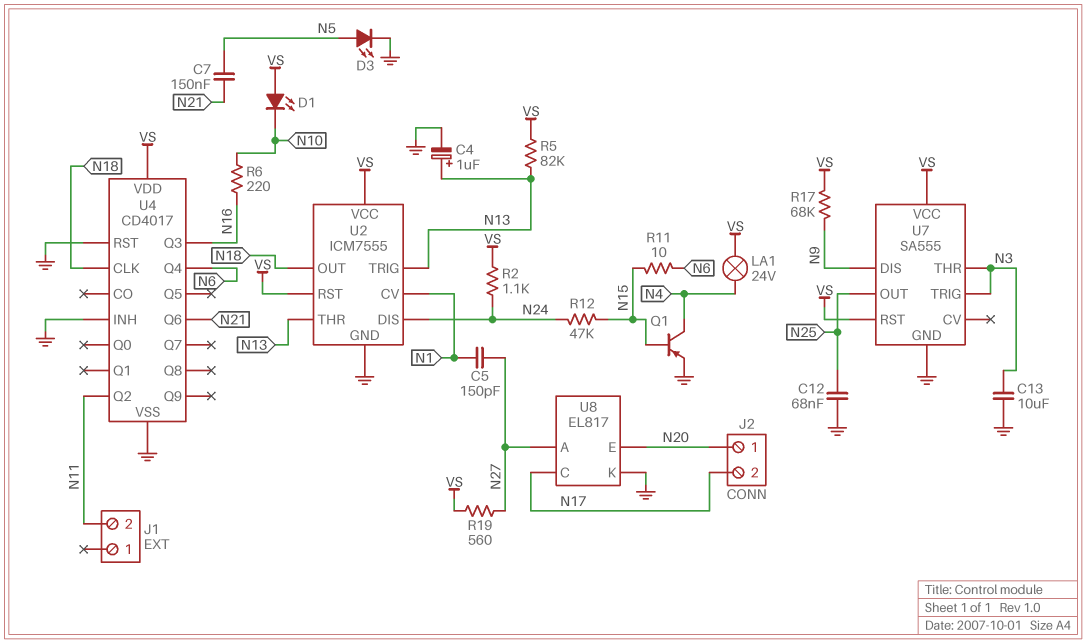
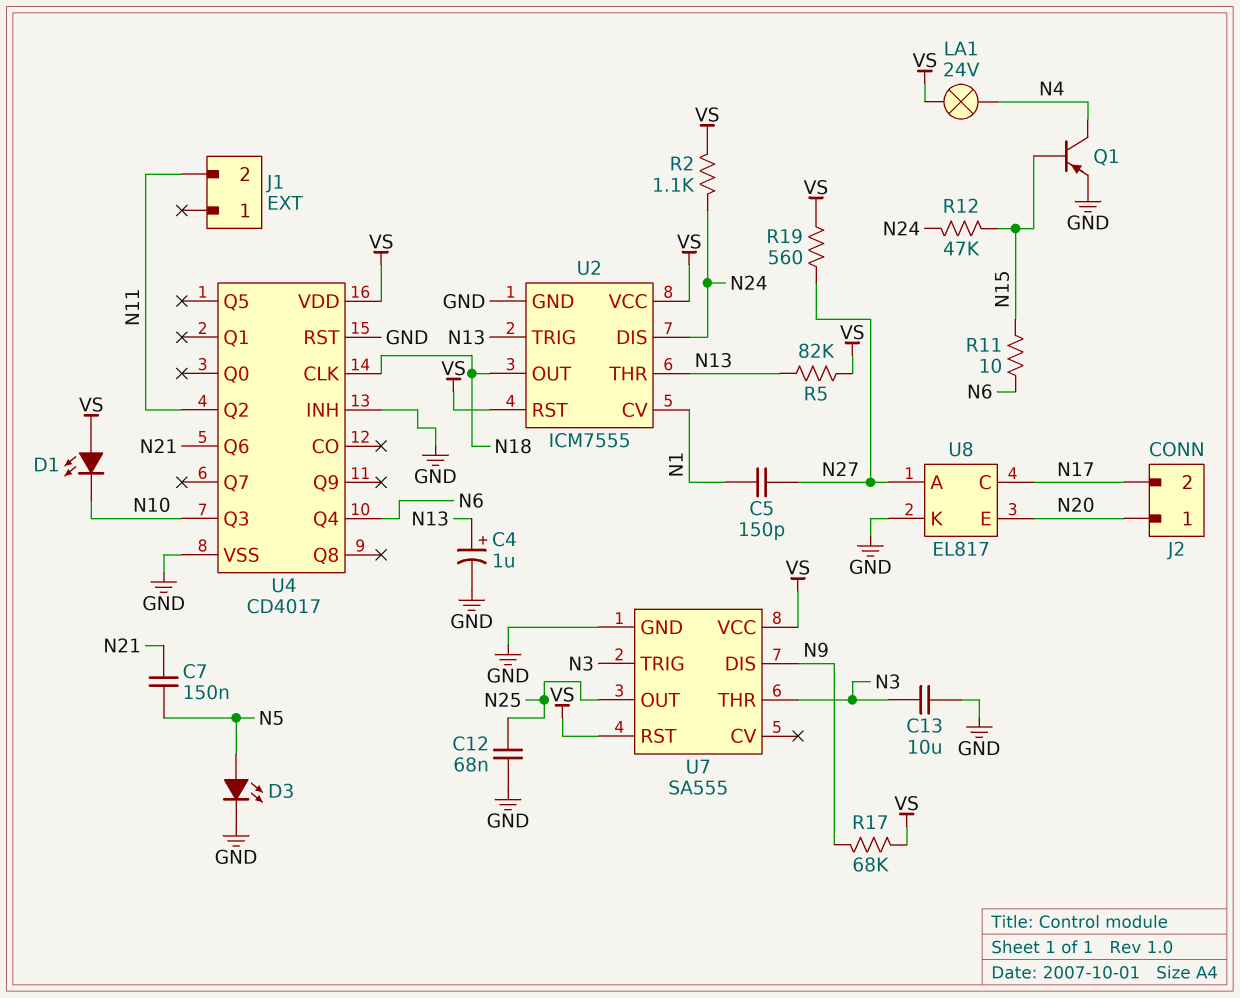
R6: 220 (N10, N16) -> none
U4 pin Q3: N16 -> N10

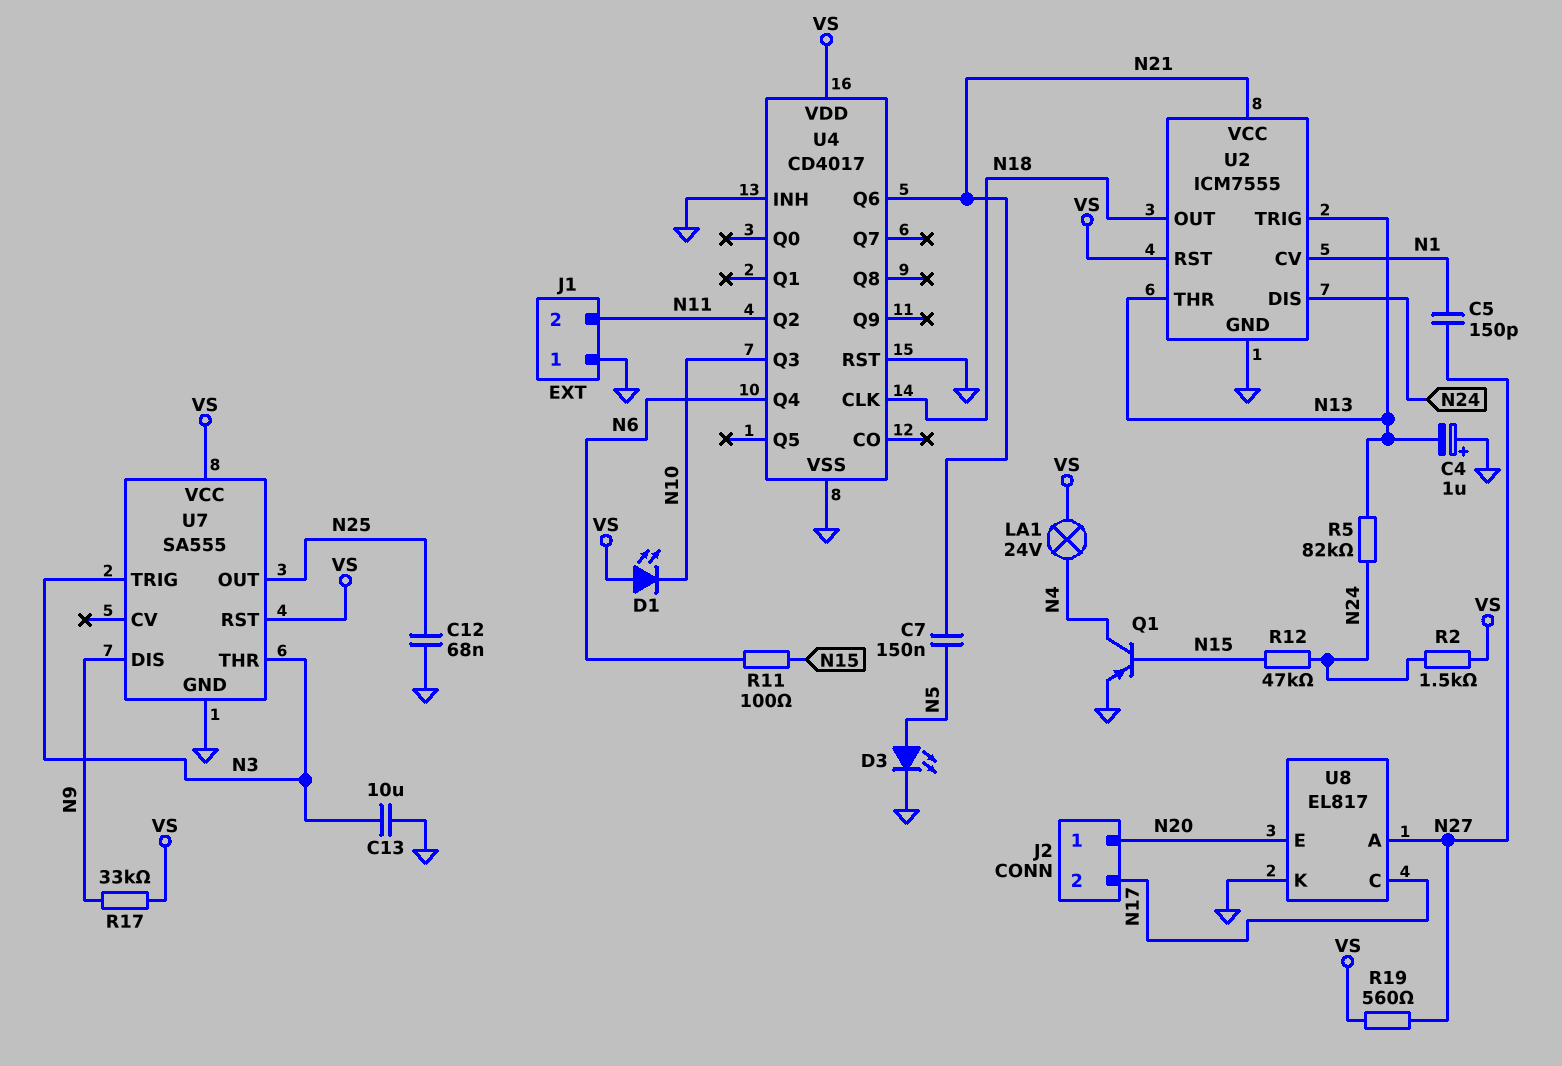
C4: 1uF (plus N13, minus GND) -> 1uF (plus GND, minus N13)
J1 pin 1: none -> GND
R2: 1.1k (N24, VS) -> 1.5k (N24, VS)
R5: 82k (N13, VS) -> 82k (N13, N24)
R11: 10 (N6, N15) -> 100 (N6, N15)
R17: 68k (N9, VS) -> 33k (N9, VS)
U2 pin VCC: VS -> N21

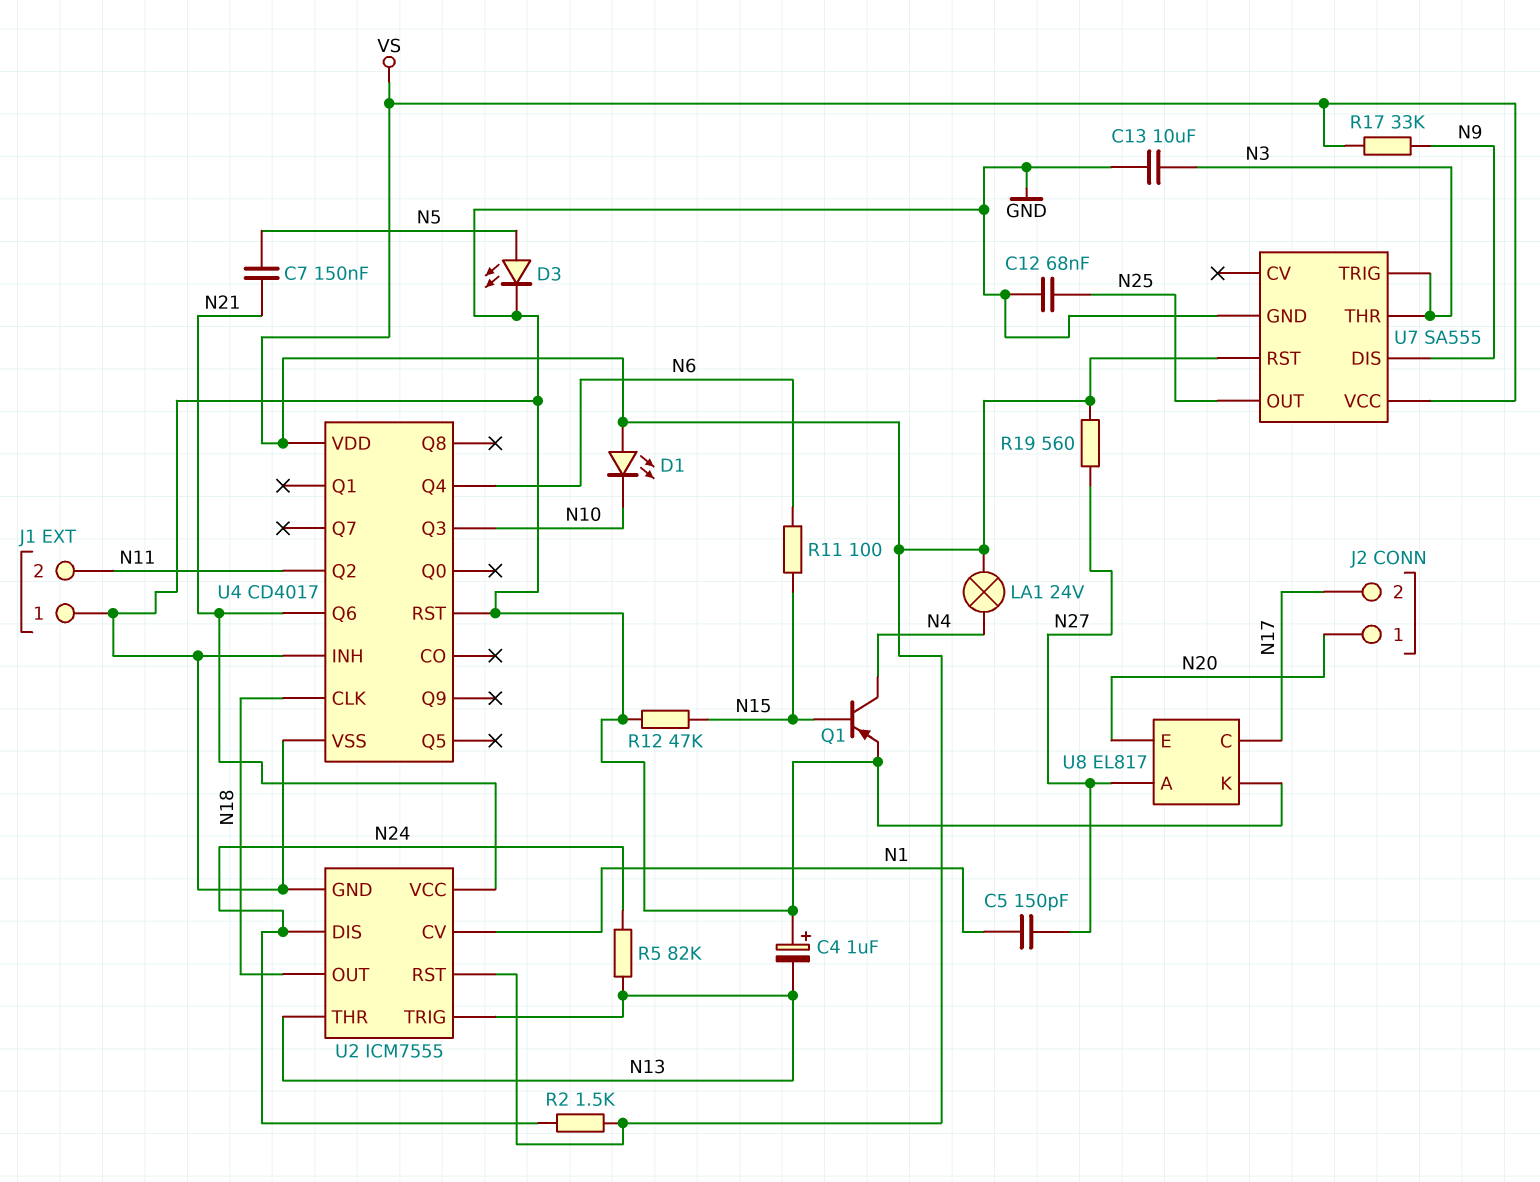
R12: 47k (N15, N24) -> 47k (GND, N15)

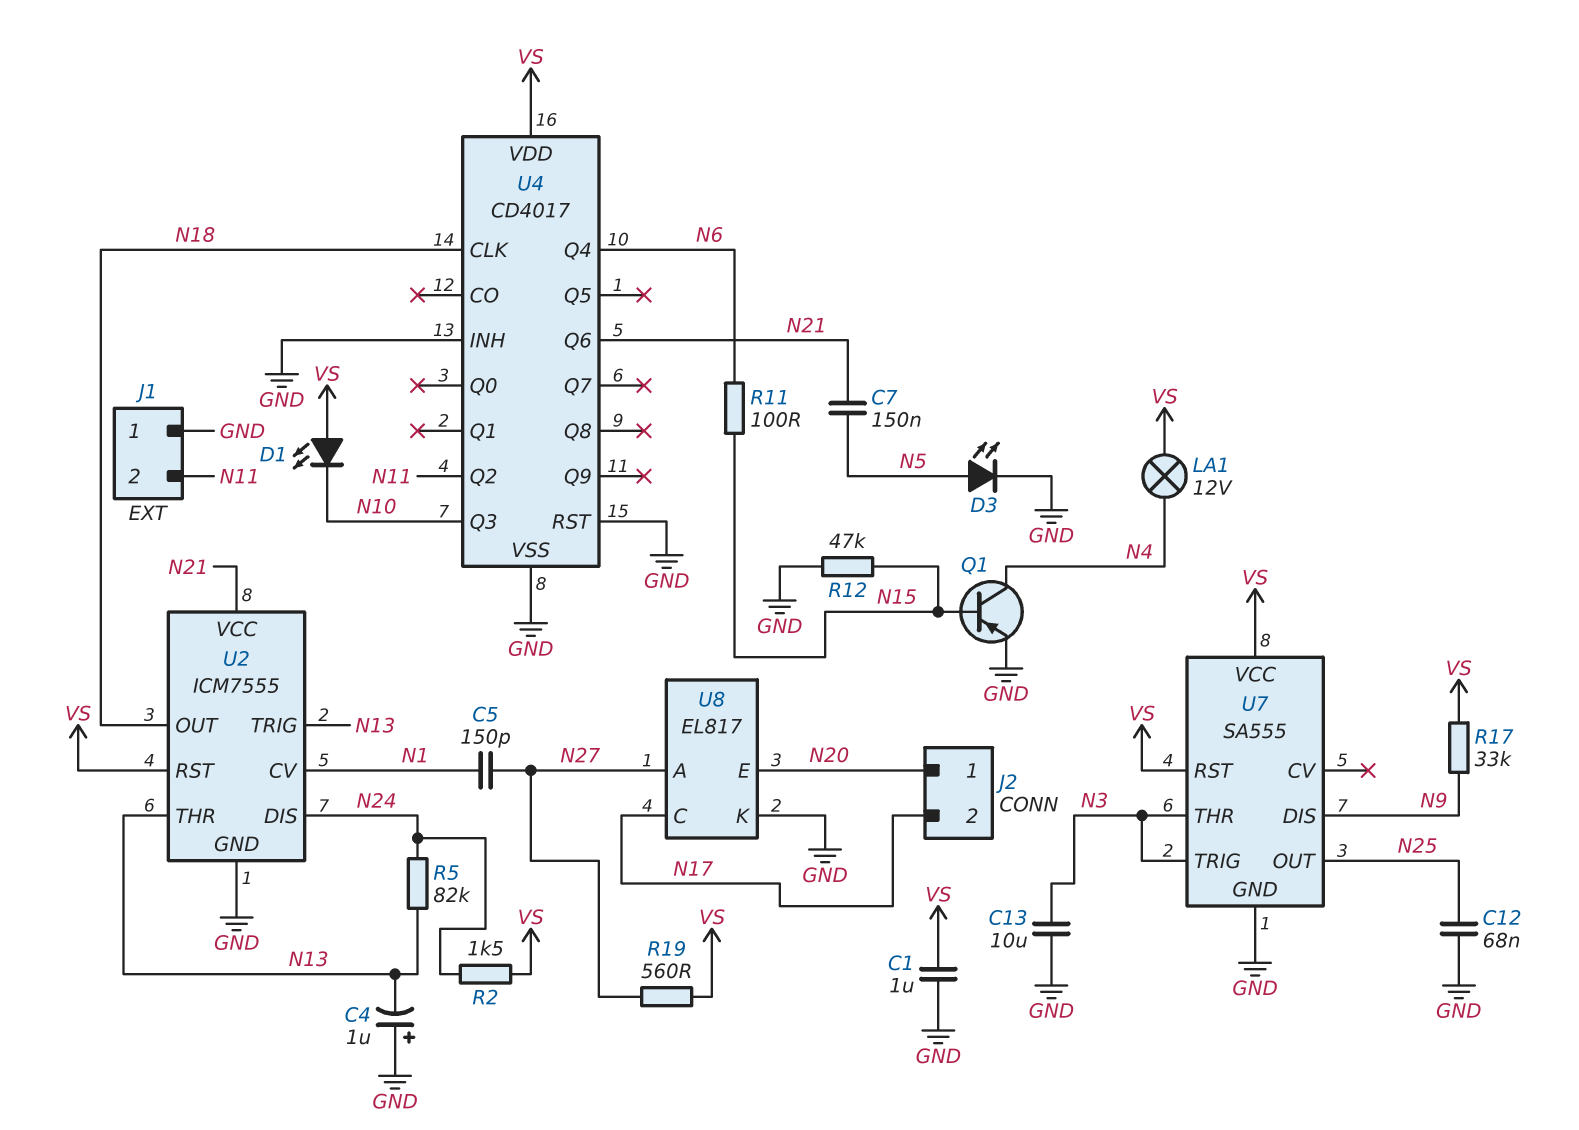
C1: none -> 1uF (GND, VS)
LA1: lamp 24V (N4, VS) -> lamp 12V (N4, VS)

